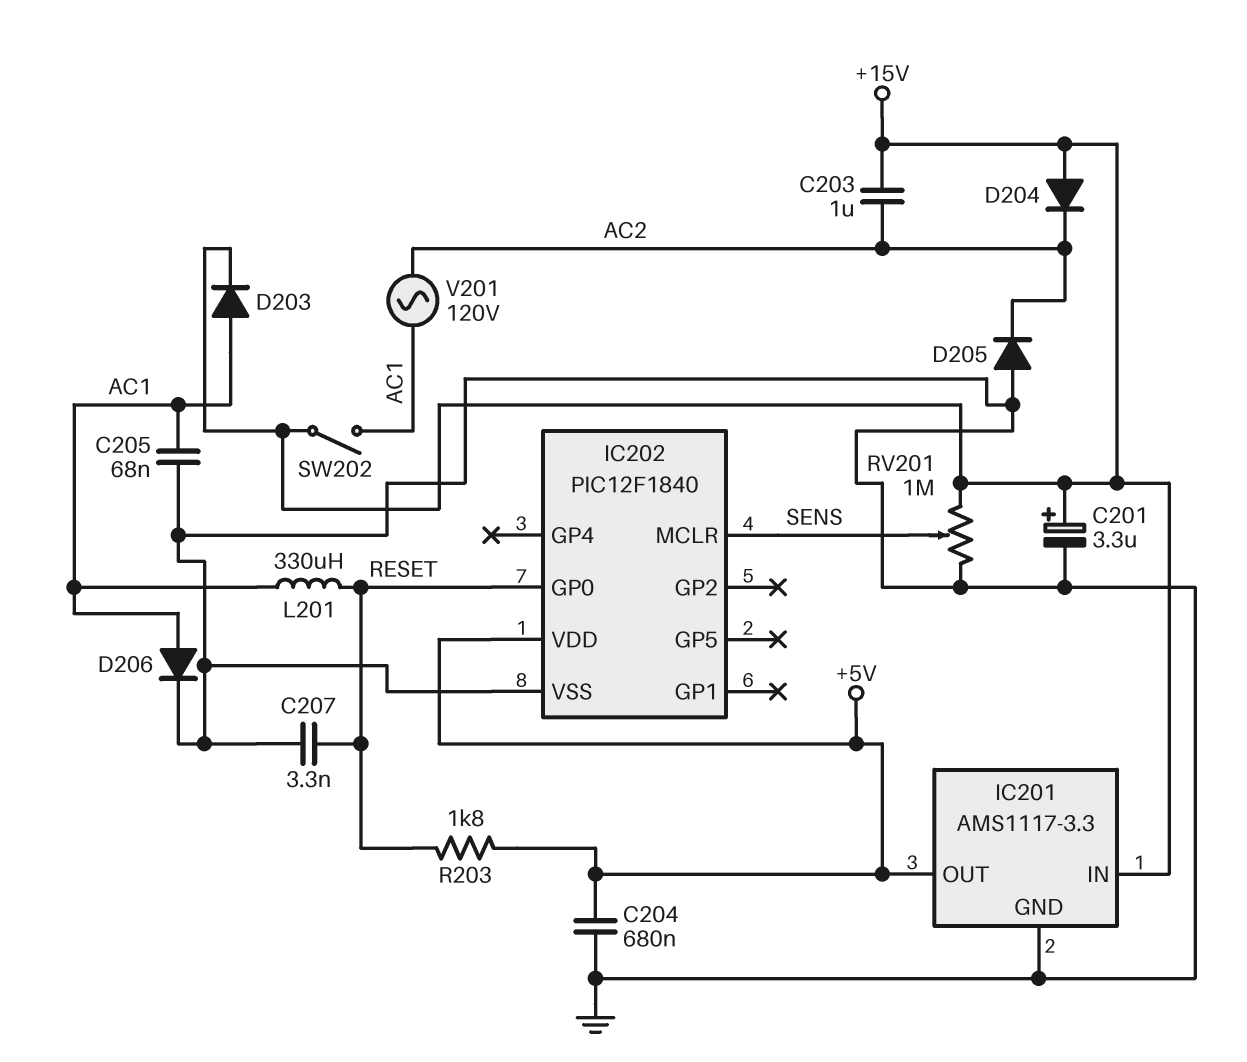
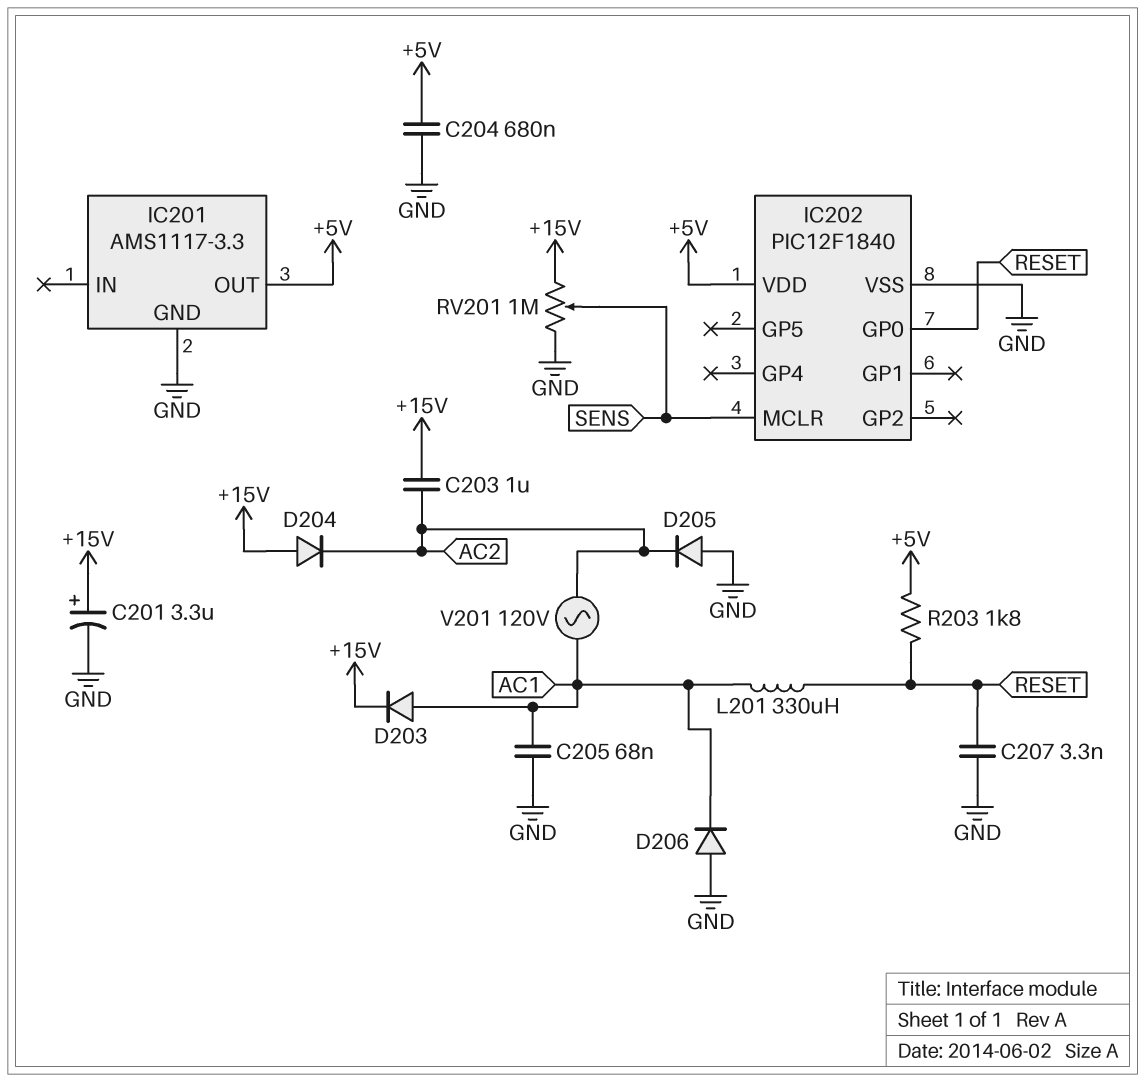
D206: diode (A AC1, K GND) -> diode (A GND, K AC1)
IC201 pin IN: +15V -> none
SW202: switch (+15V, AC1) -> none

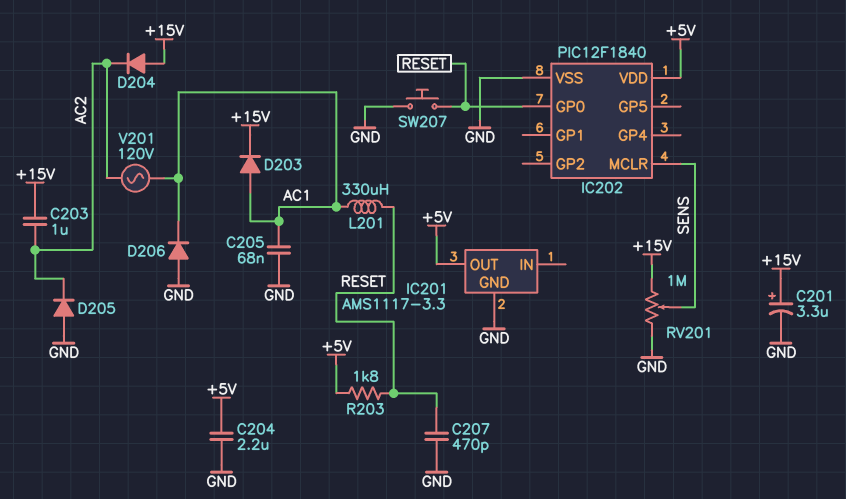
C204: 680nF (+5V, GND) -> 2.2uF (+5V, GND)
C207: 3.3nF (GND, RESET) -> 470pF (GND, RESET)
SW207: none -> button (GND, RESET)

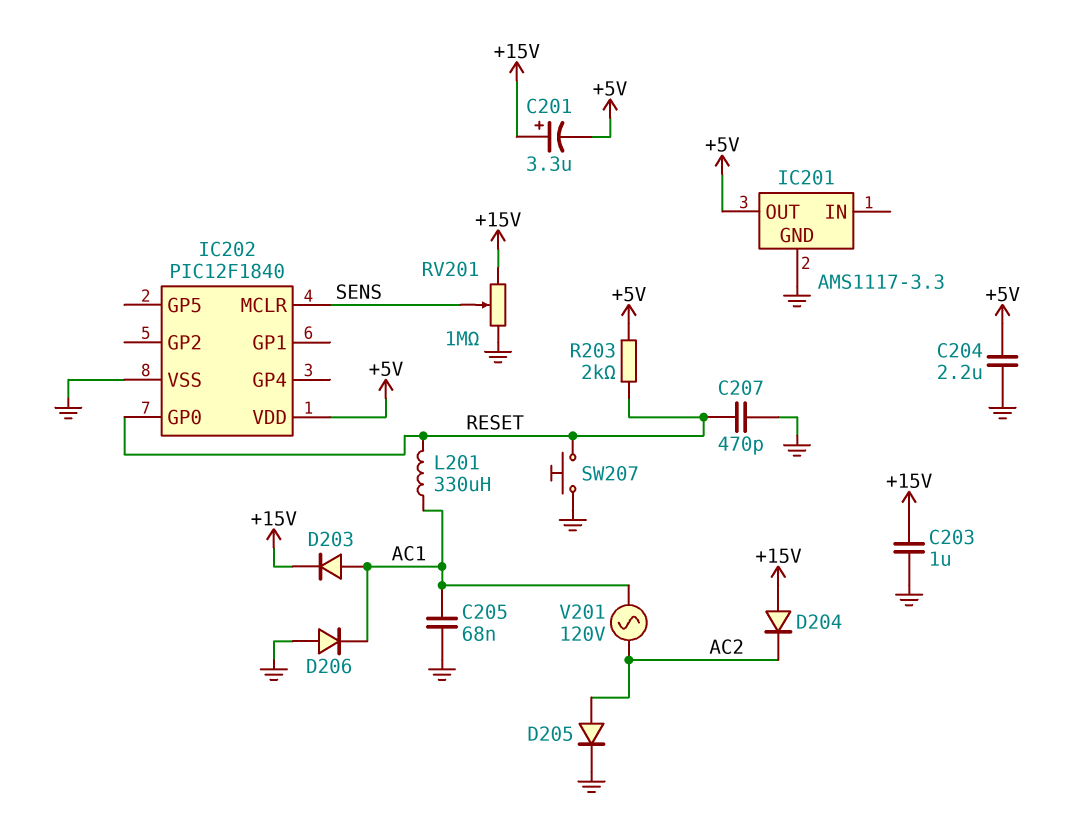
C201: 3.3uF (plus +15V, minus GND) -> 3.3uF (plus +15V, minus +5V)
C203: 1uF (+15V, AC2) -> 1uF (+15V, GND)
D205: diode (A GND, K AC2) -> diode (A AC2, K GND)
R203: 1.8k (+5V, RESET) -> 2k (+5V, RESET)

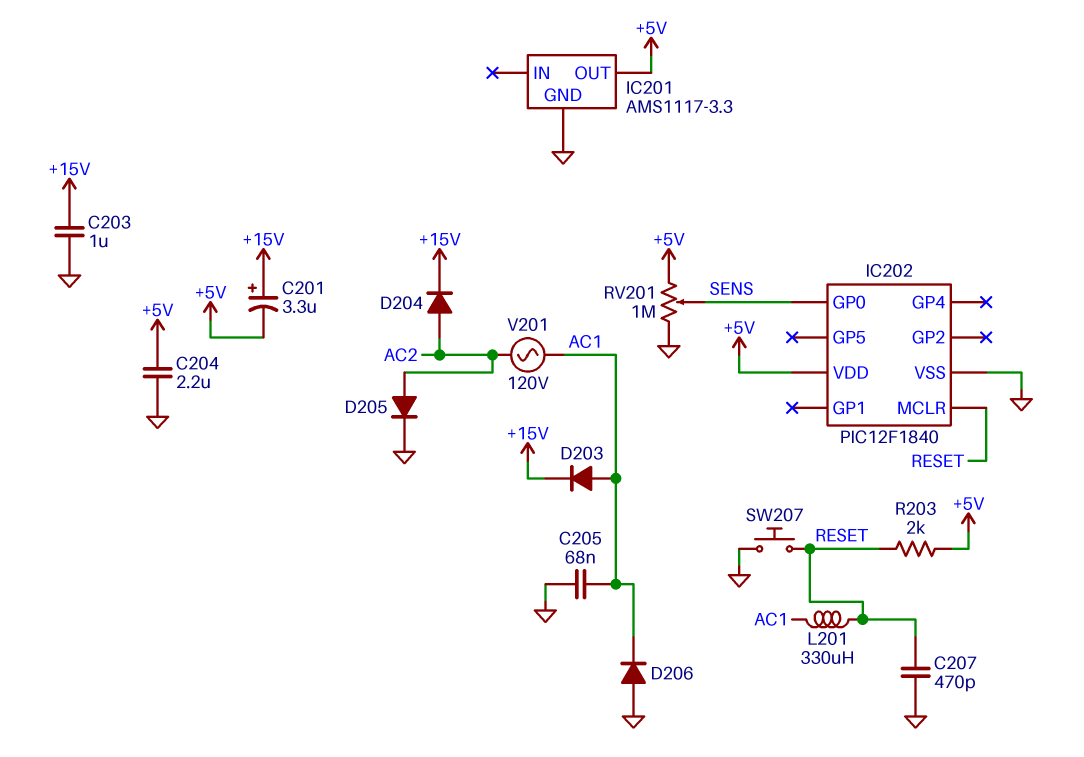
D204: diode (A +15V, K AC2) -> diode (A AC2, K +15V)
IC202 pin GP0: RESET -> SENS
IC202 pin MCLR: SENS -> RESET
RV201: 1M (+15V, GND, wiper SENS) -> 1M (+5V, GND, wiper SENS)

